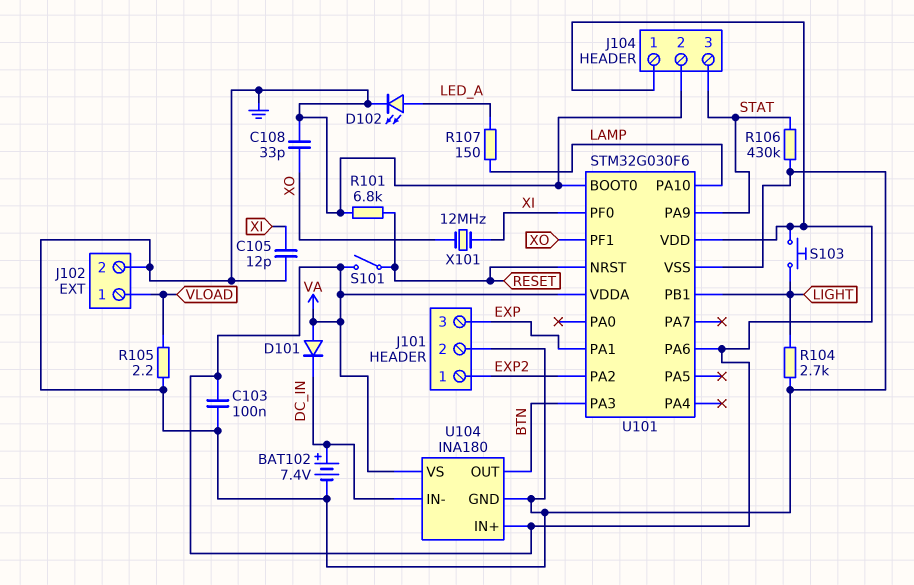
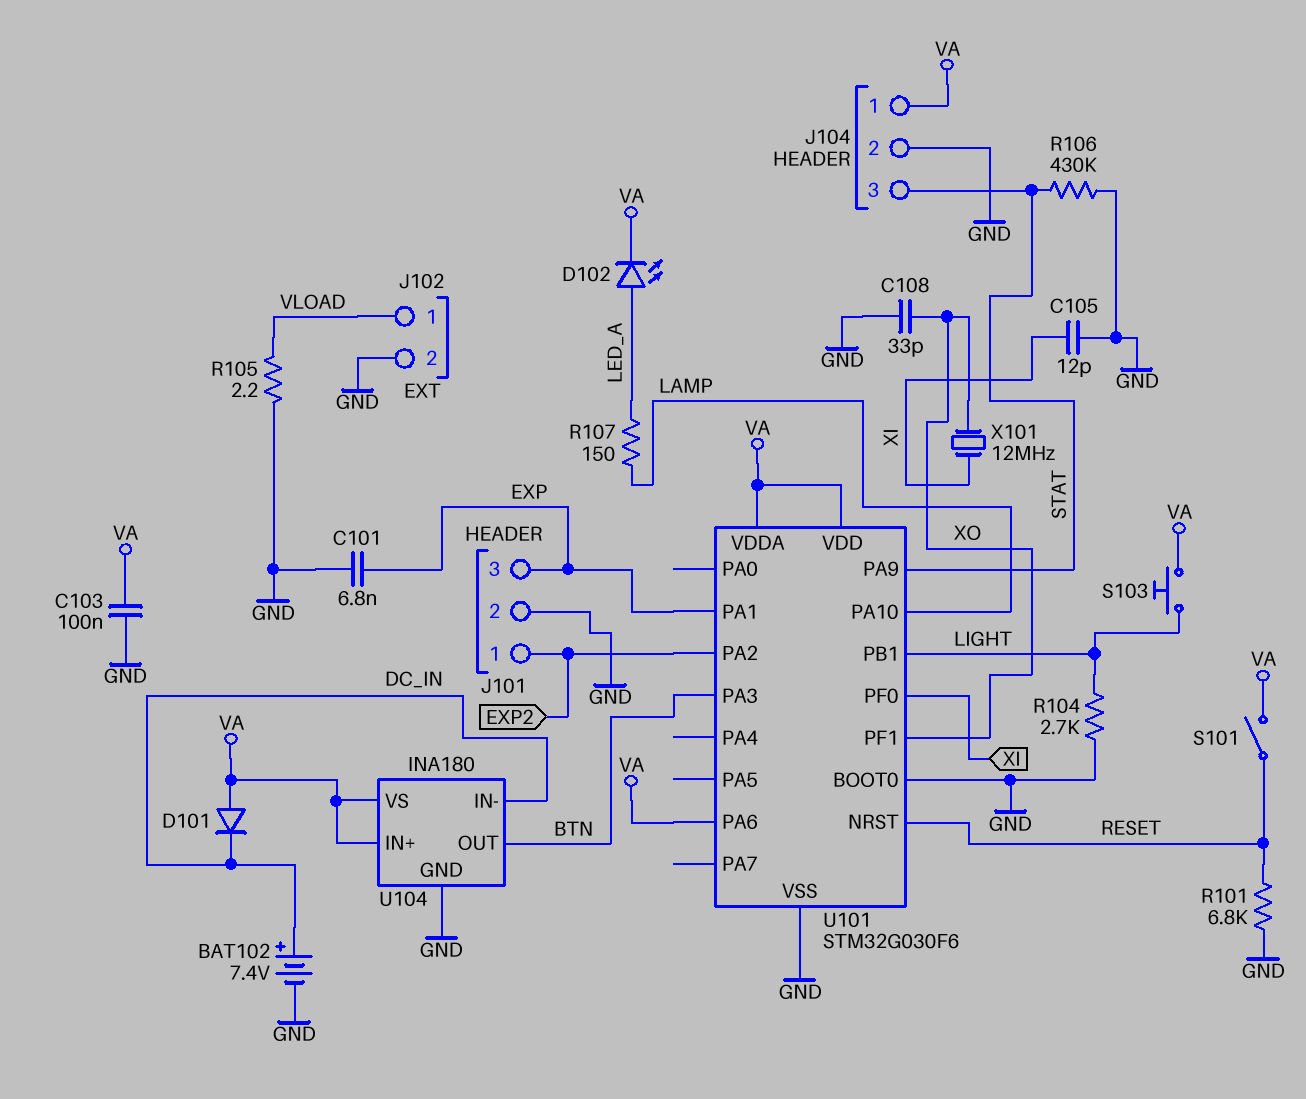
C101: none -> 6.8nF (EXP, GND)
D102: LED (A LED_A, K GND) -> LED (A LED_A, K VA)

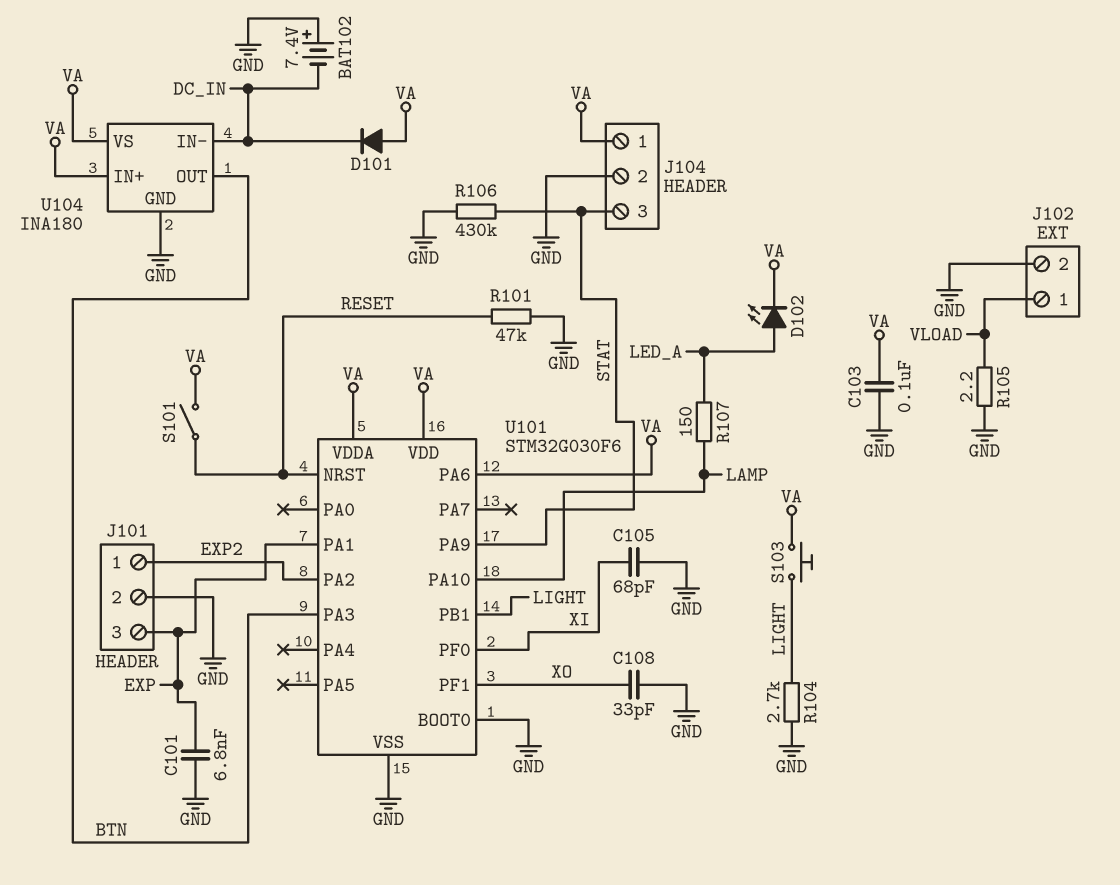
BAT102: 7.4V (plus DC_IN, minus GND) -> 7.4V (plus GND, minus DC_IN)
C105: 12pF (GND, XI) -> 68pF (GND, XI)
R101: 6.8k (GND, RESET) -> 47k (GND, RESET)
X101: 12MHz (XI, XO) -> none

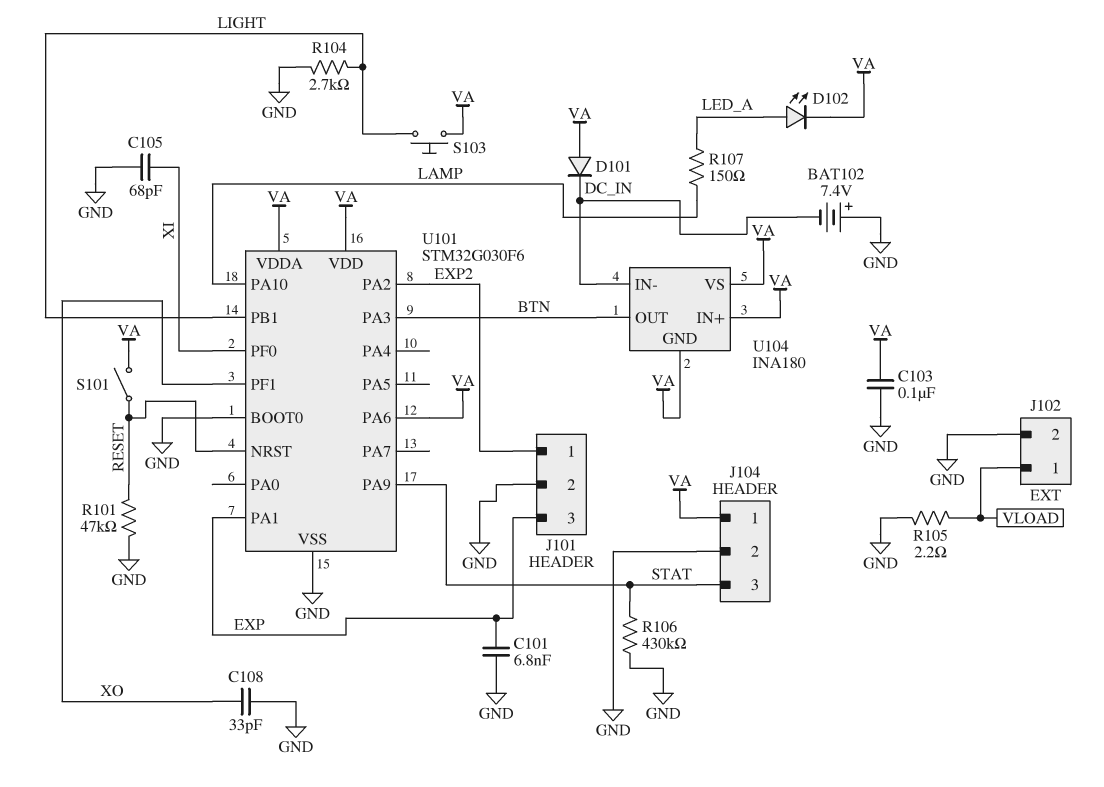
U104 pin GND: GND -> VA

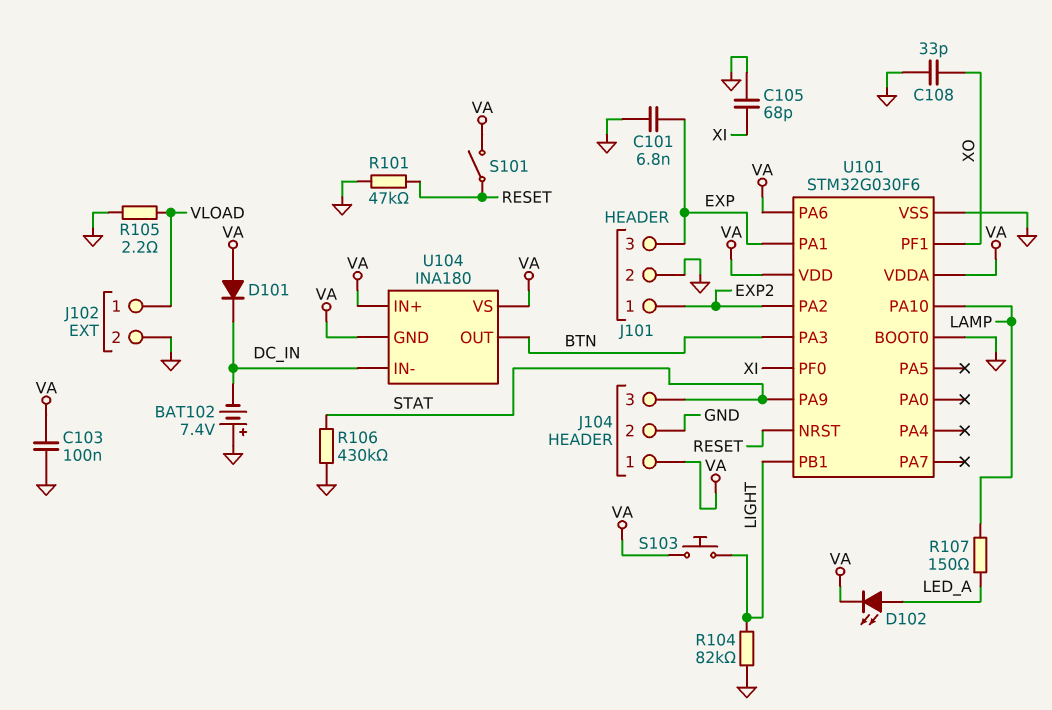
R104: 2.7k (GND, LIGHT) -> 82k (GND, LIGHT)

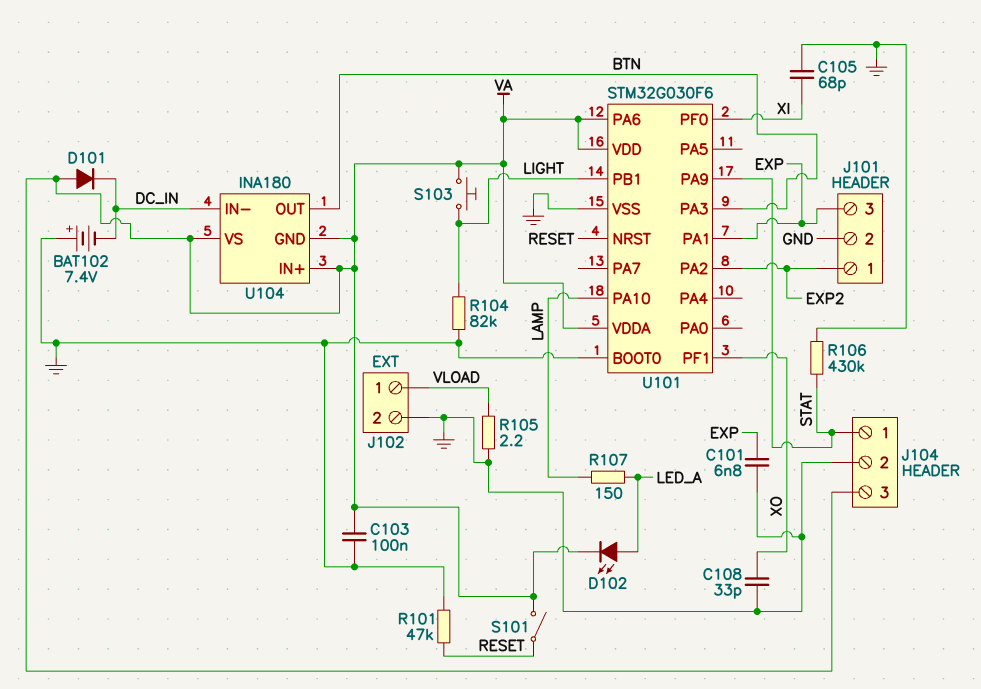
J104 pin 1: VA -> STAT
J104 pin 3: STAT -> VA

